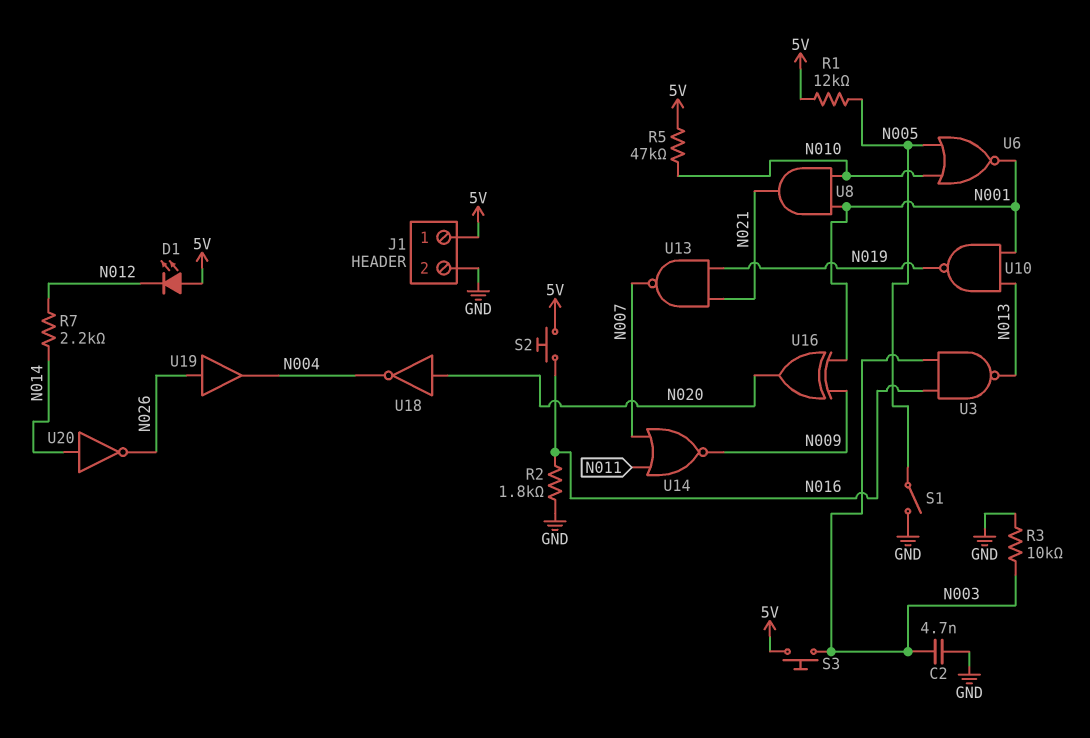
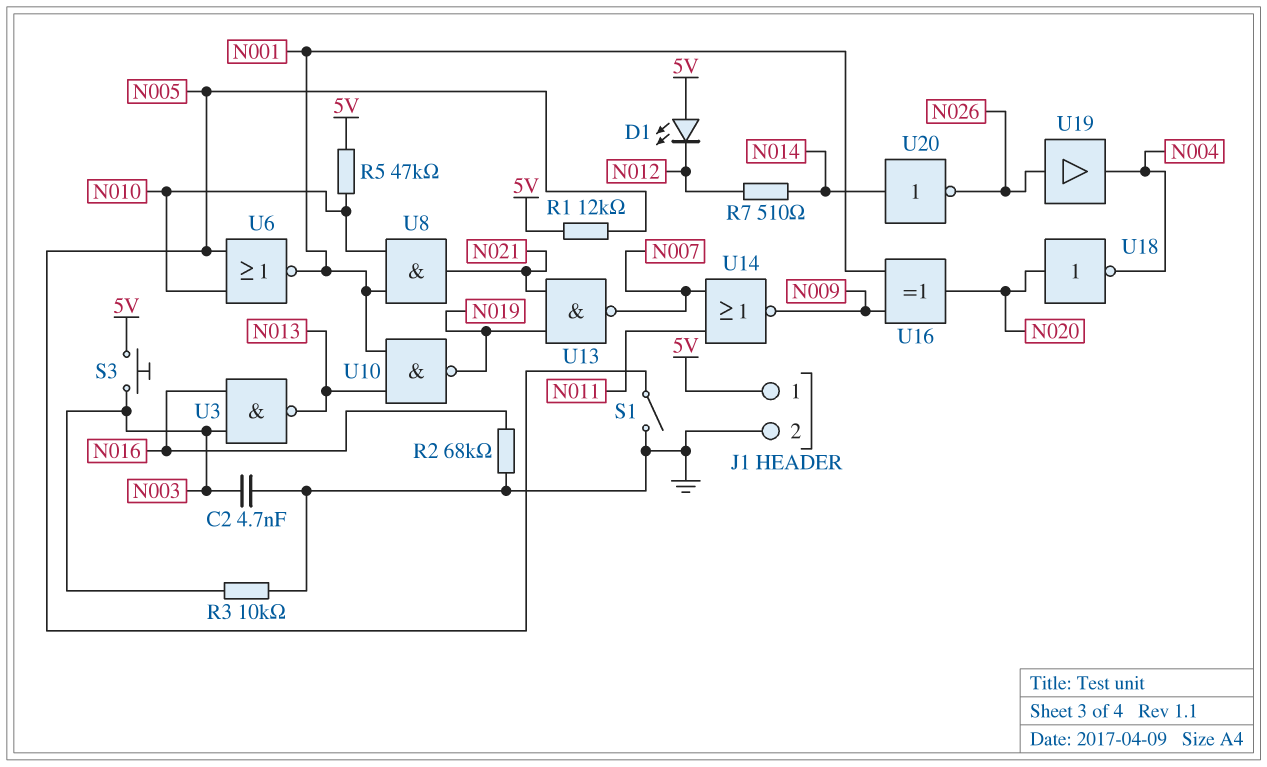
R2: 1.8k (GND, N016) -> 68k (GND, N016)
R7: 2.2k (N012, N014) -> 510 (N012, N014)
S2: button (5V, N016) -> none

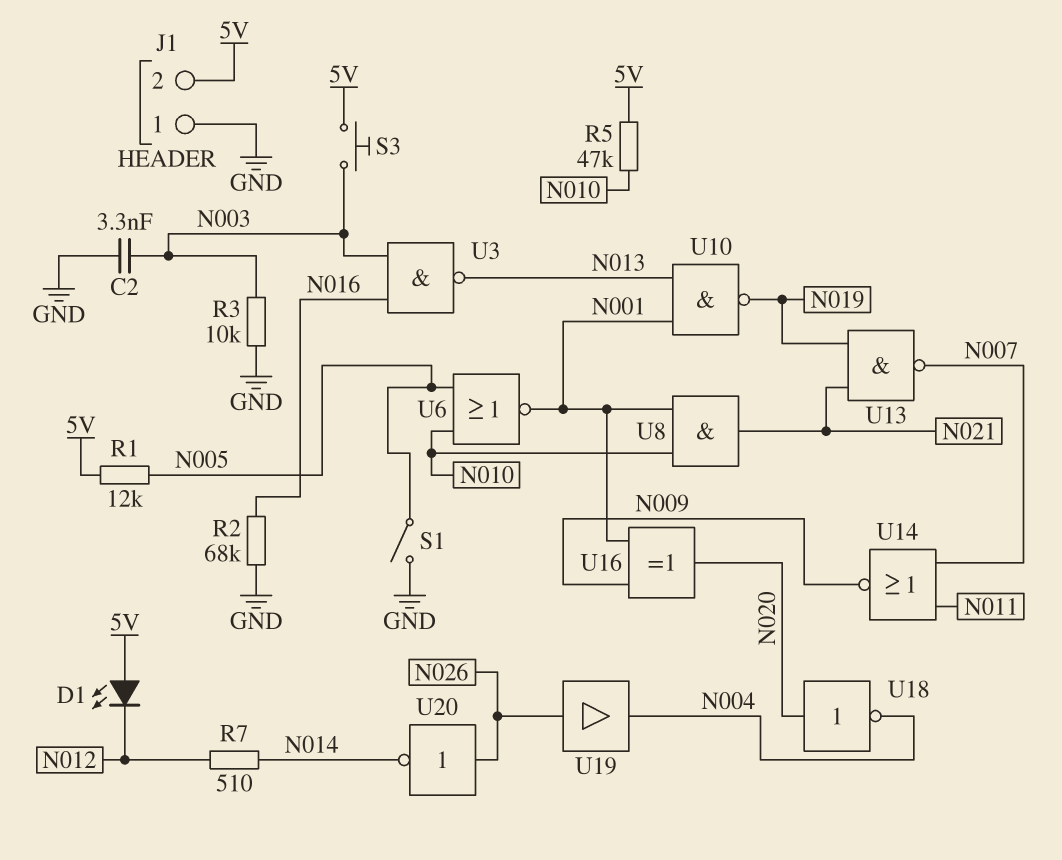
C2: 4.7nF (GND, N003) -> 3.3nF (GND, N003)
J1 pin 1: 5V -> GND
J1 pin 2: GND -> 5V
U20: NOT (in N014, out N026) -> NOT (in N026, out N014)

